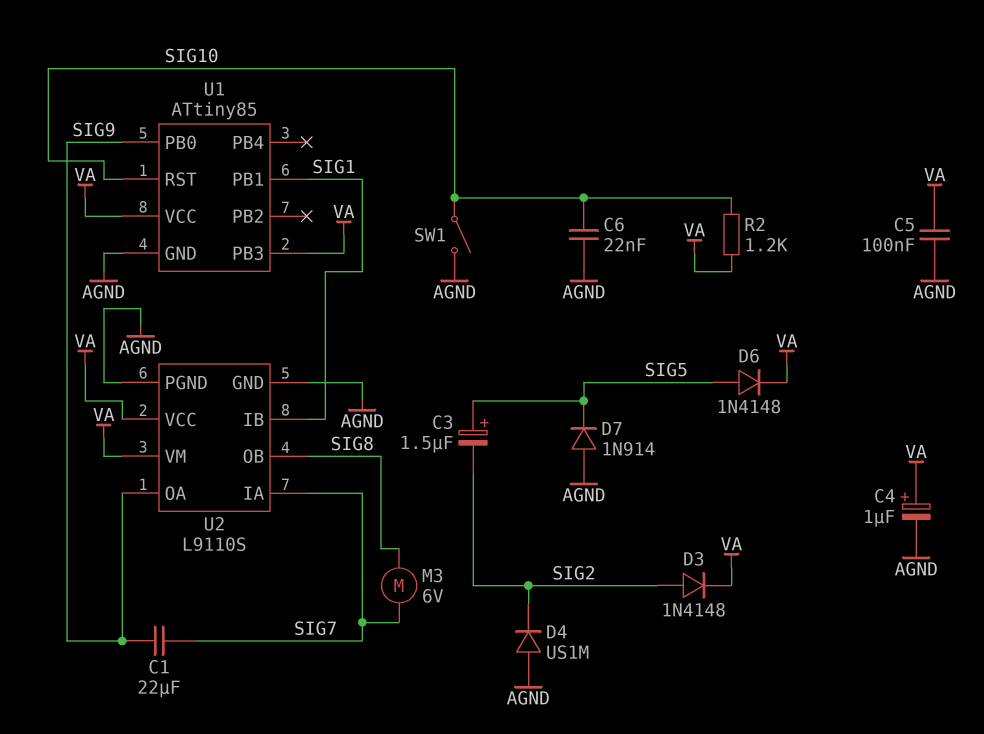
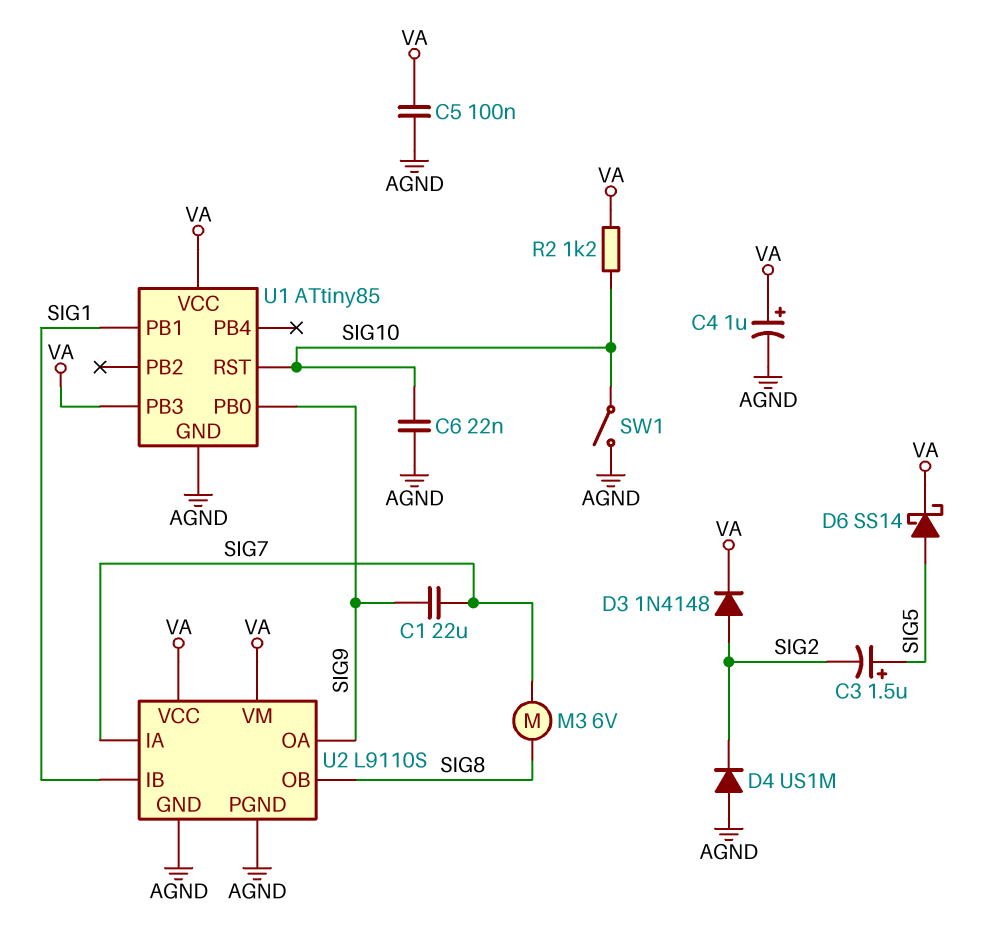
D6: diode 1N4148 (A SIG5, K VA) -> schottky SS14 (A SIG5, K VA)
D7: diode 1N914 (A AGND, K SIG5) -> none

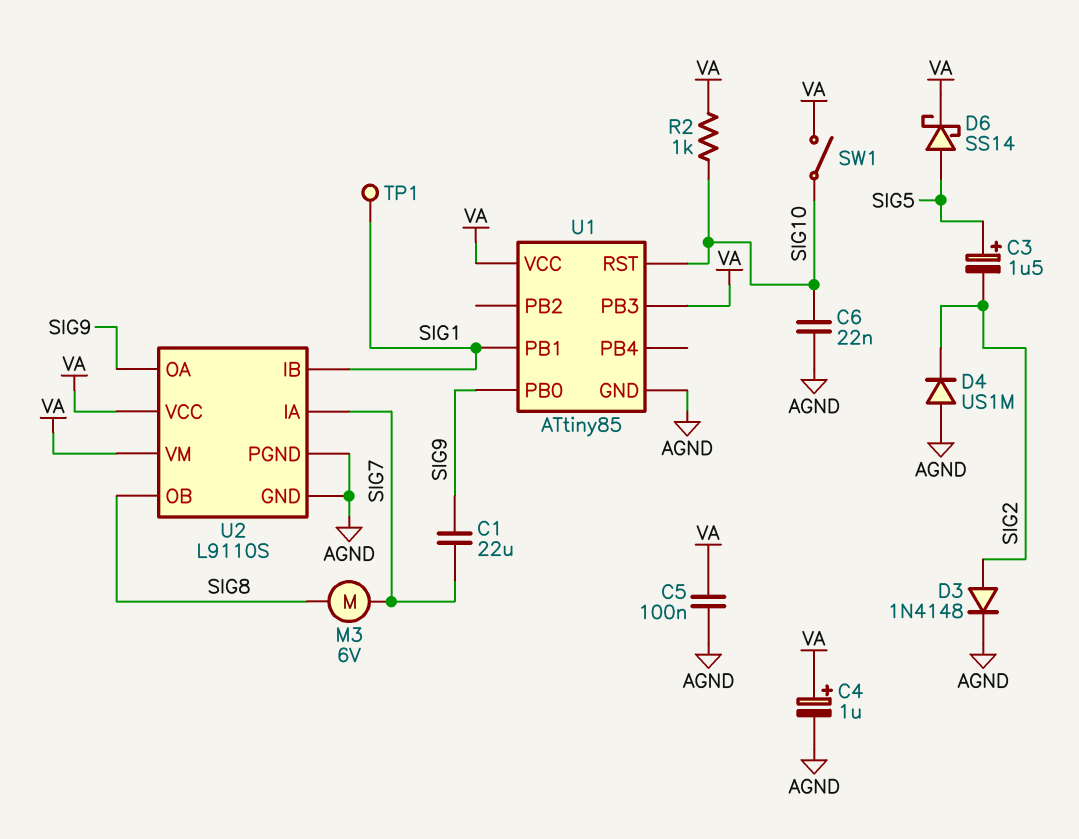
D3: diode 1N4148 (A SIG2, K VA) -> diode 1N4148 (A SIG2, K AGND)
R2: 1.2k (SIG10, VA) -> 1k (SIG10, VA)
SW1: switch (AGND, SIG10) -> switch (SIG10, VA)
TP1: none -> test point (SIG1)

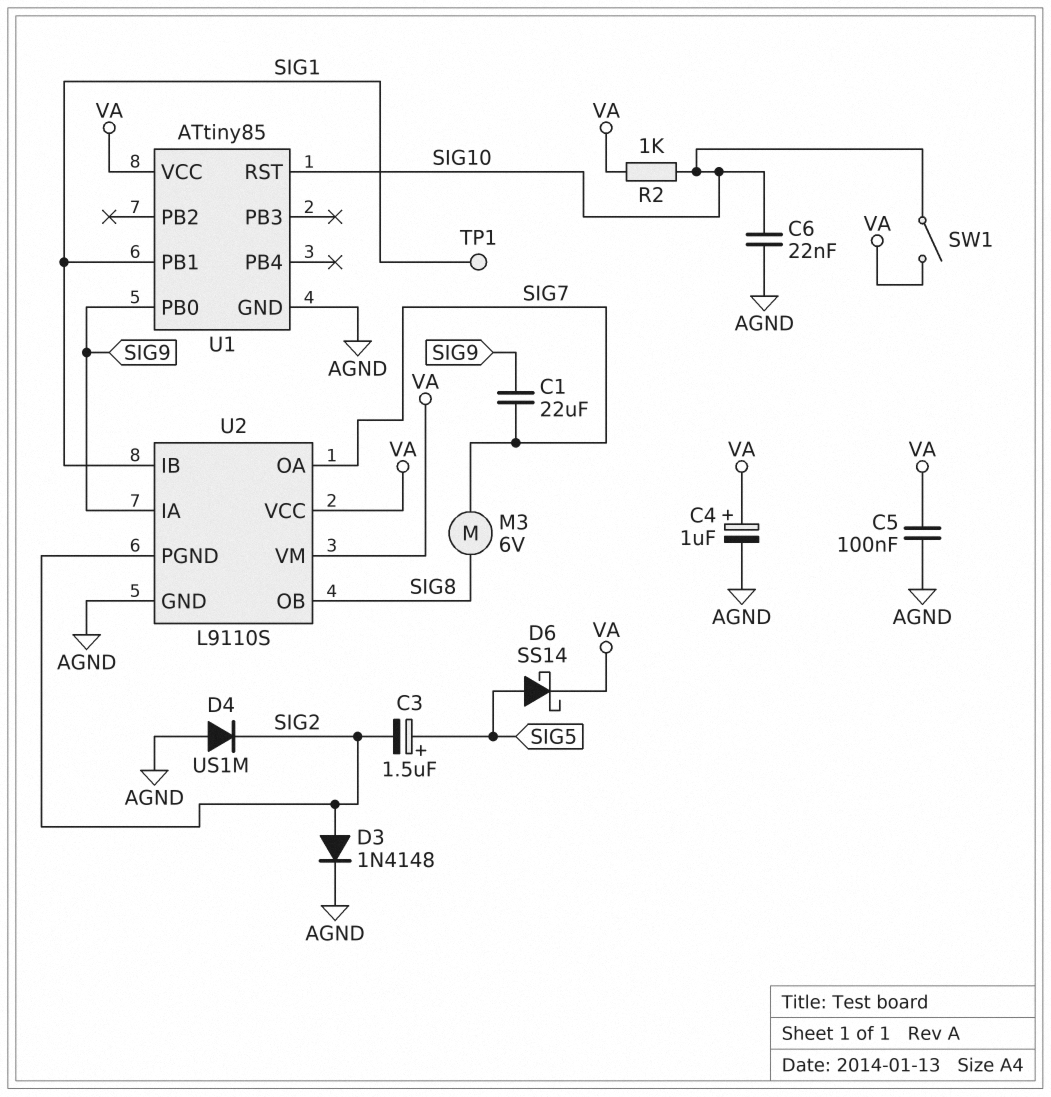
U1 pin PB3: VA -> none
U2 pin IA: SIG7 -> SIG9
U2 pin OA: SIG9 -> SIG7
U2 pin PGND: AGND -> SIG2

